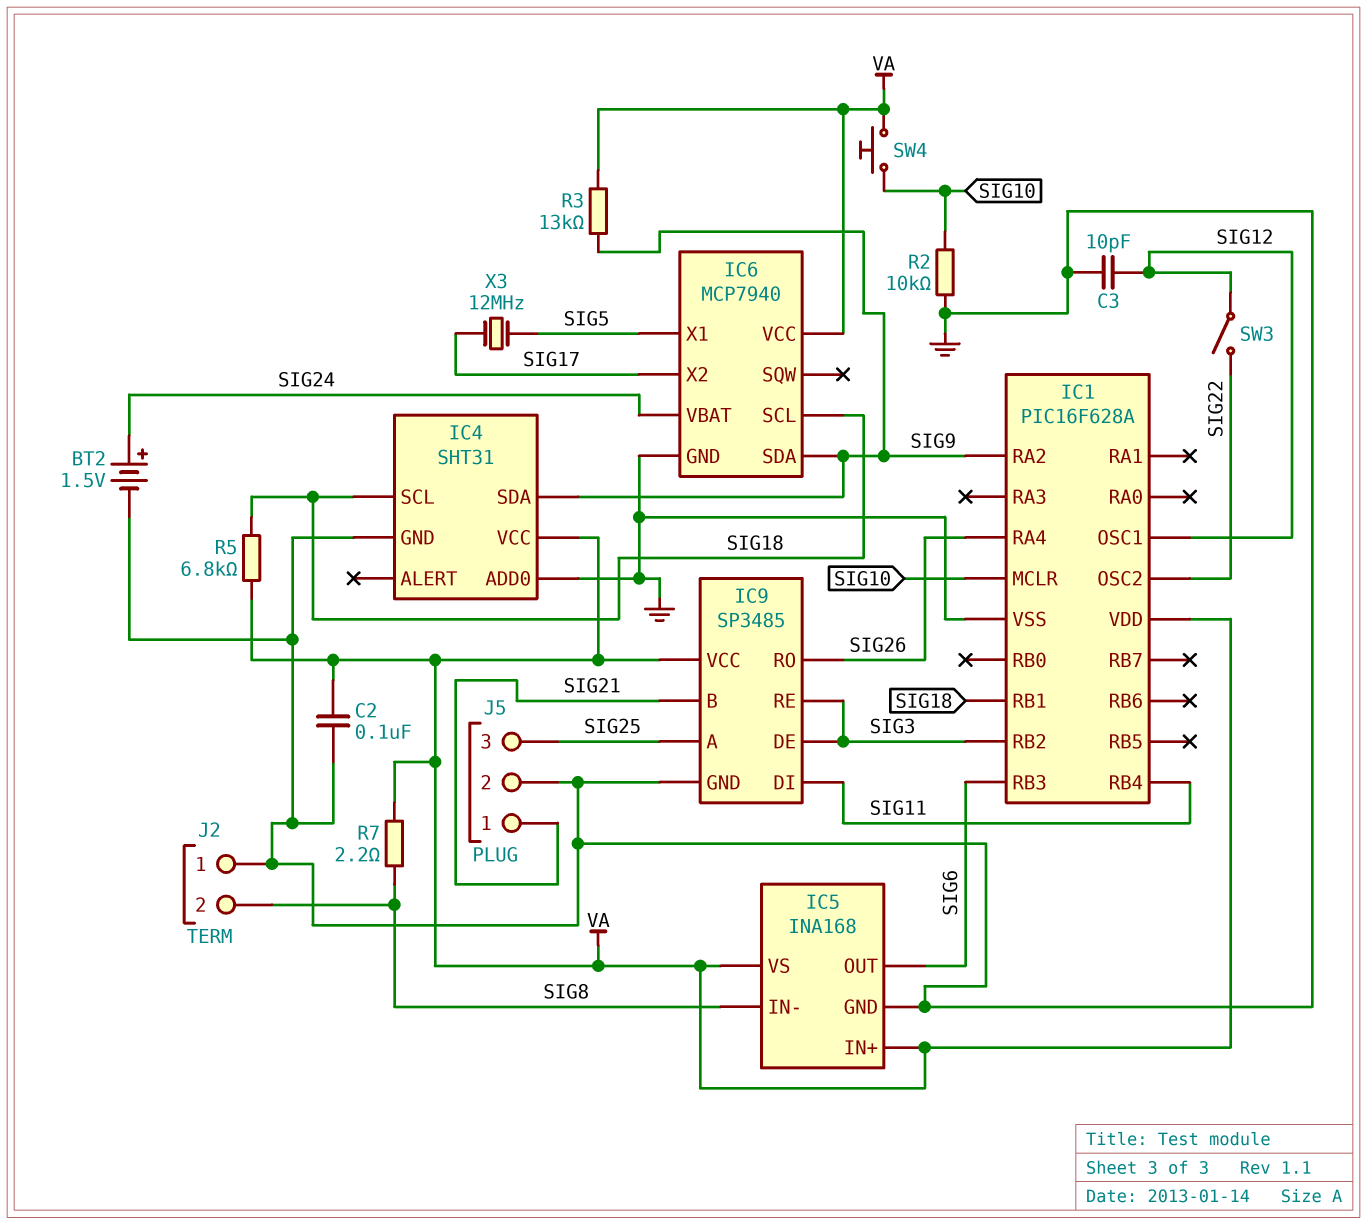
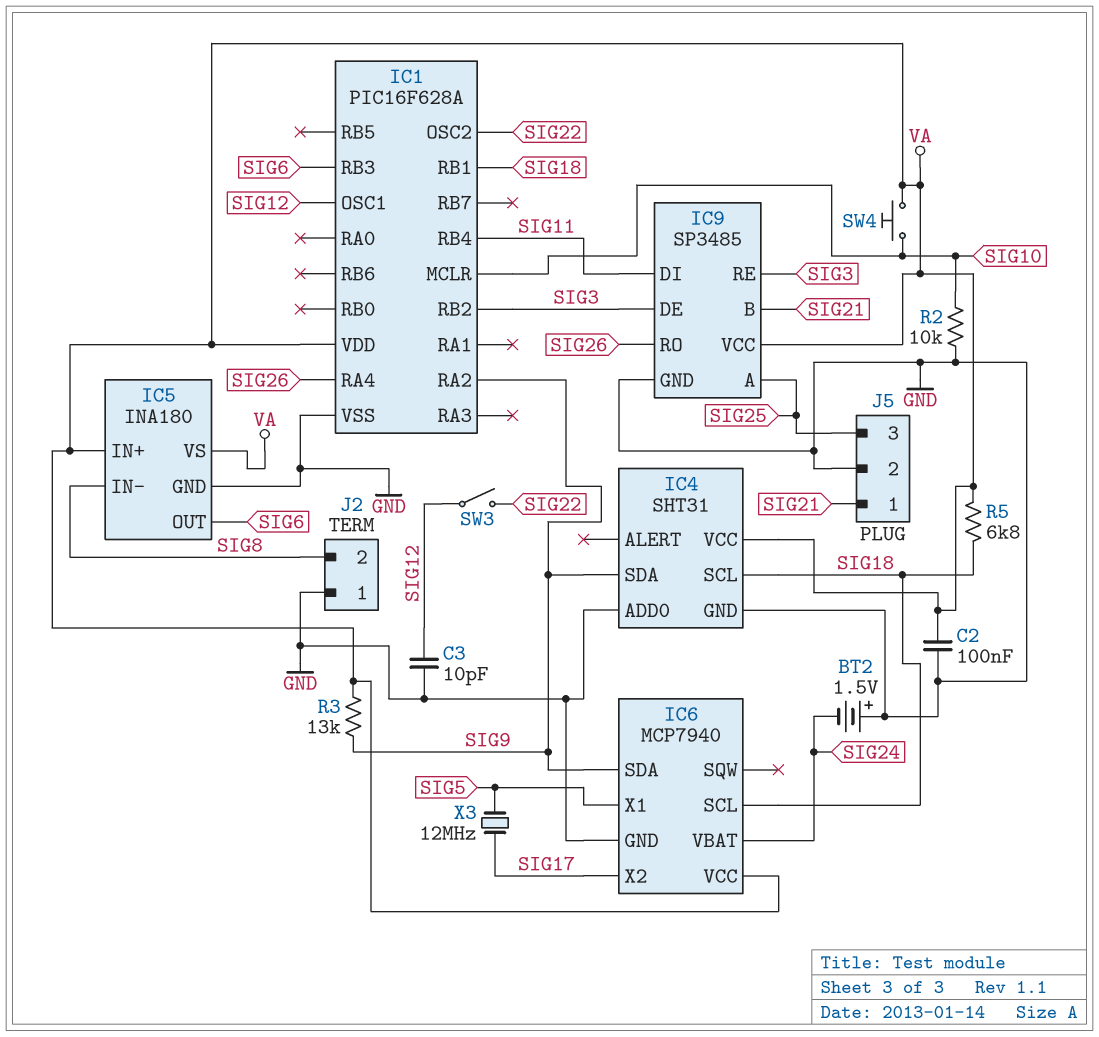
BT2: 1.5V (plus SIG24, minus GND) -> 1.5V (plus GND, minus SIG24)
IC5: INA168 -> INA180
R7: 2.2 (SIG8, VA) -> none

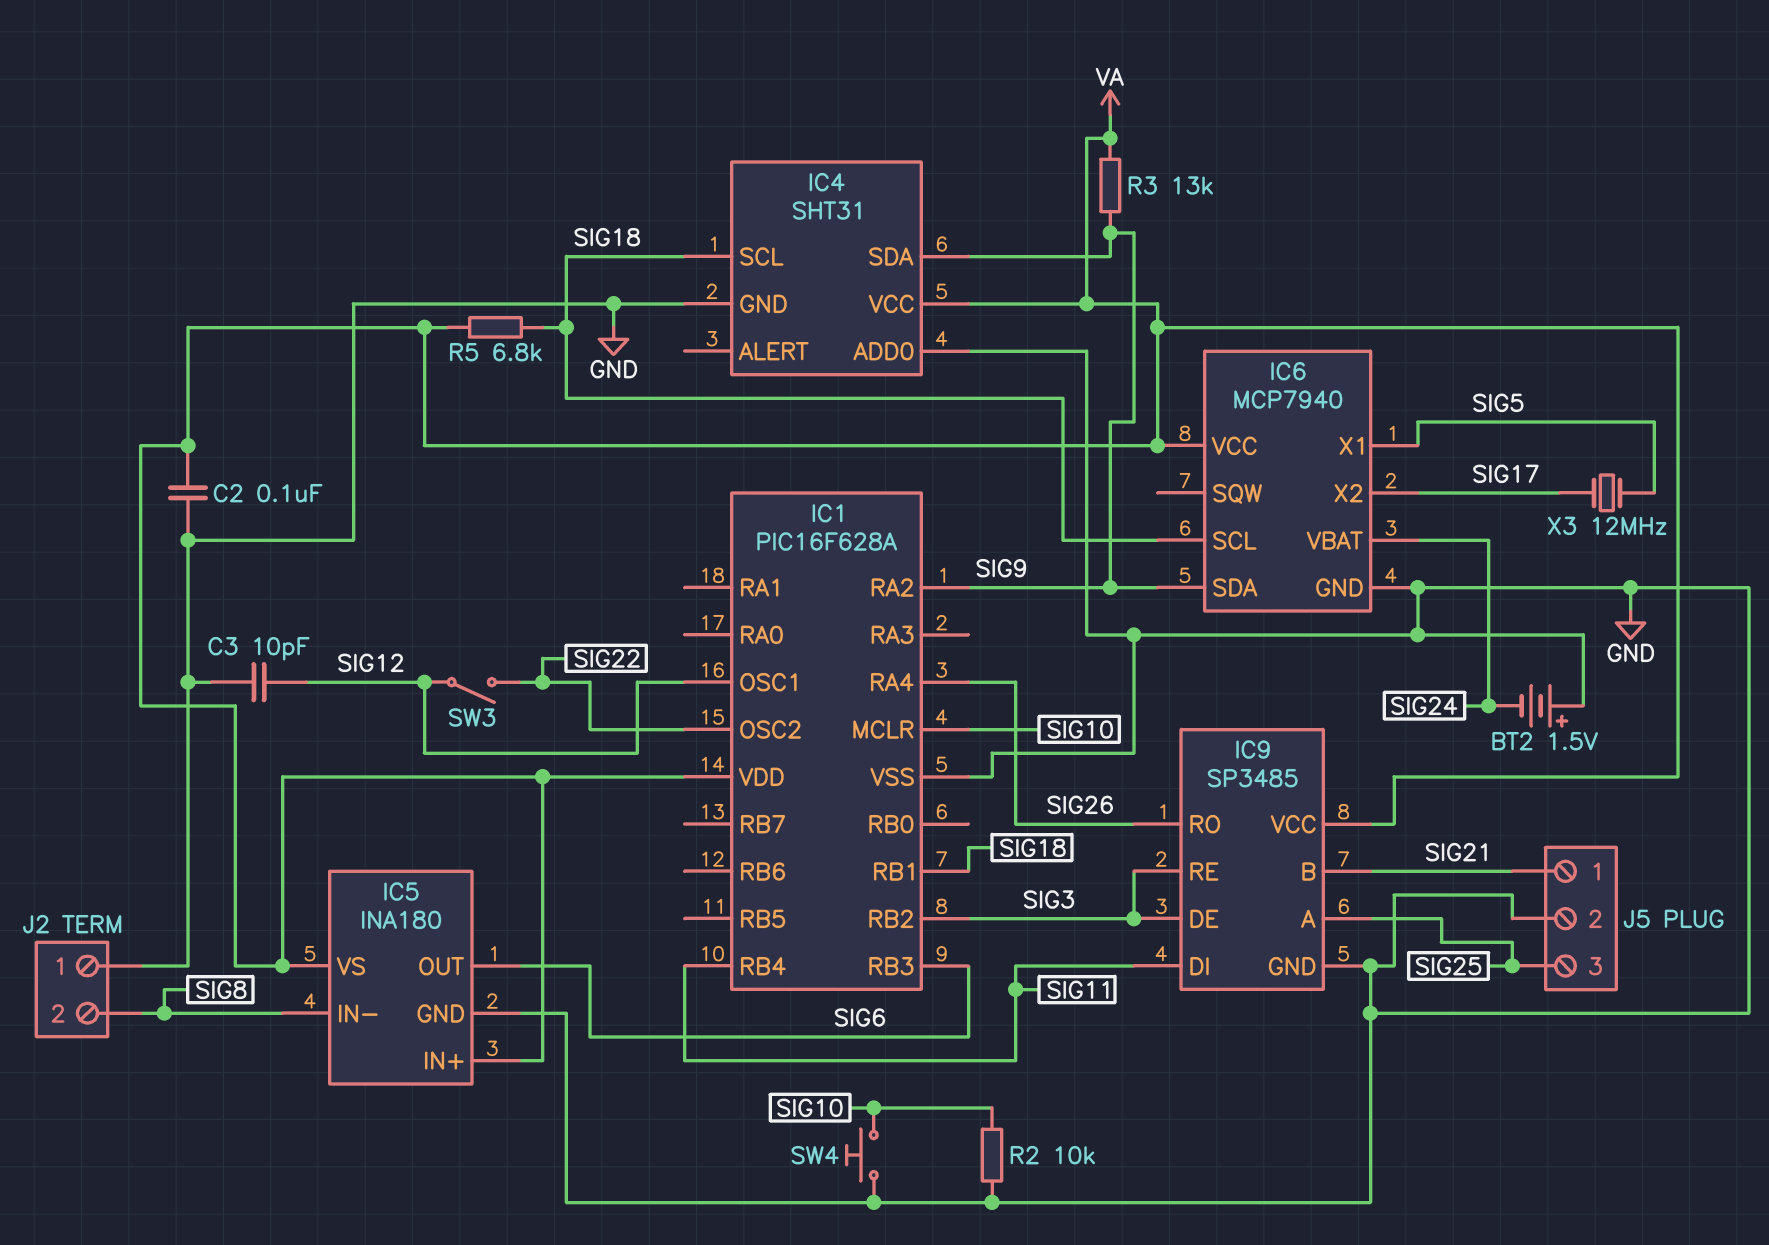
SW4: button (SIG10, VA) -> button (GND, SIG10)

